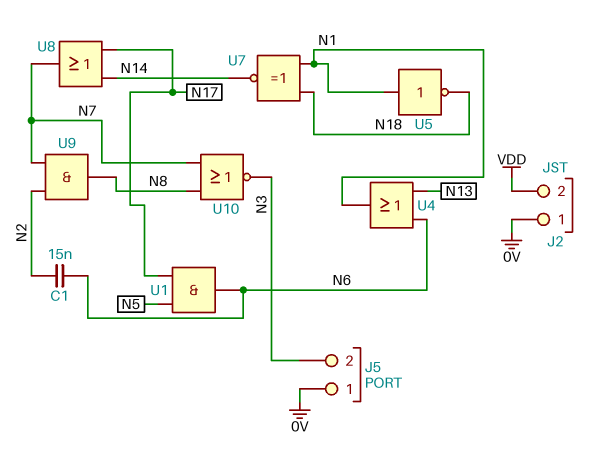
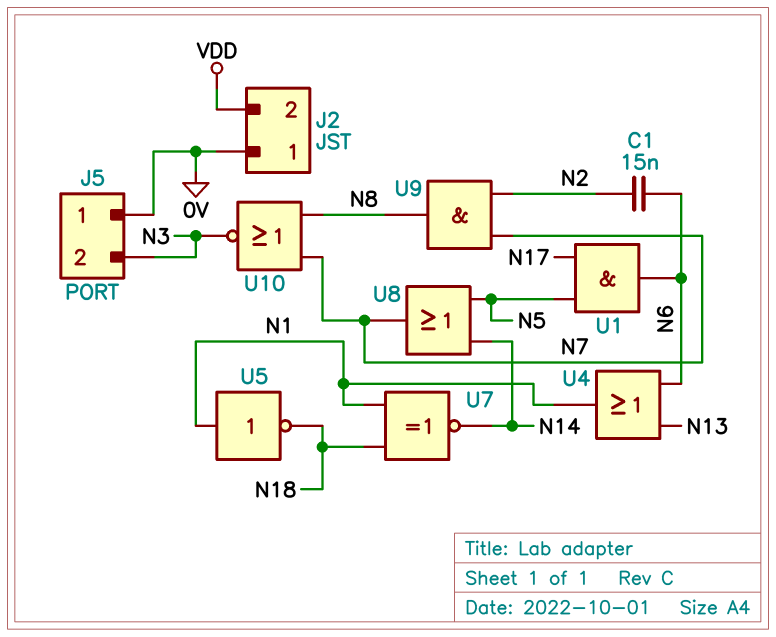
U8: OR (in N14, in N17, out N7) -> OR (in N5, in N14, out N7)

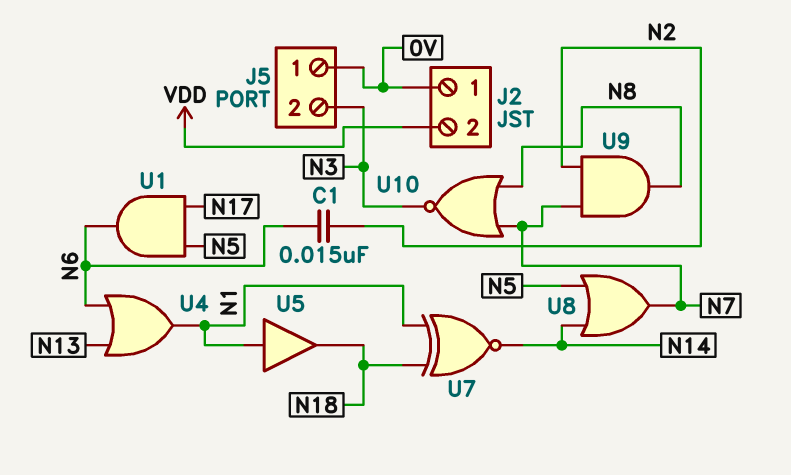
U5: NOT (in N1, out N18) -> buffer (in N1, out N18)

